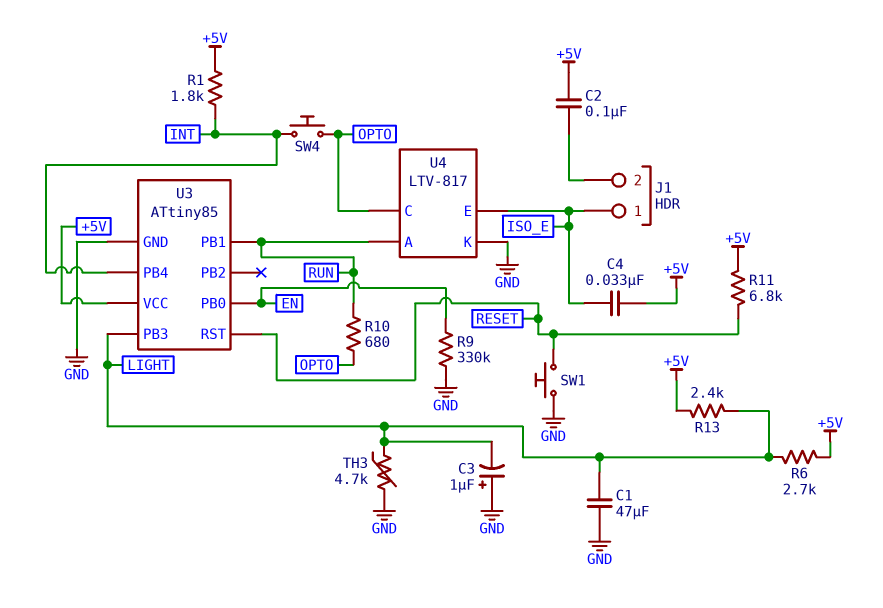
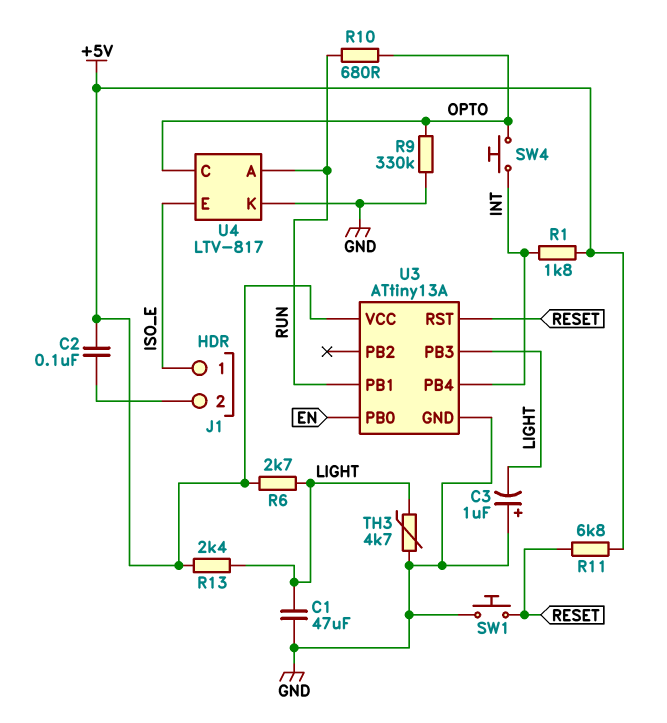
C4: 33nF (+5V, ISO_E) -> none
R9: 330k (EN, GND) -> 330k (GND, OPTO)
U3: ATtiny85 -> ATtiny13A

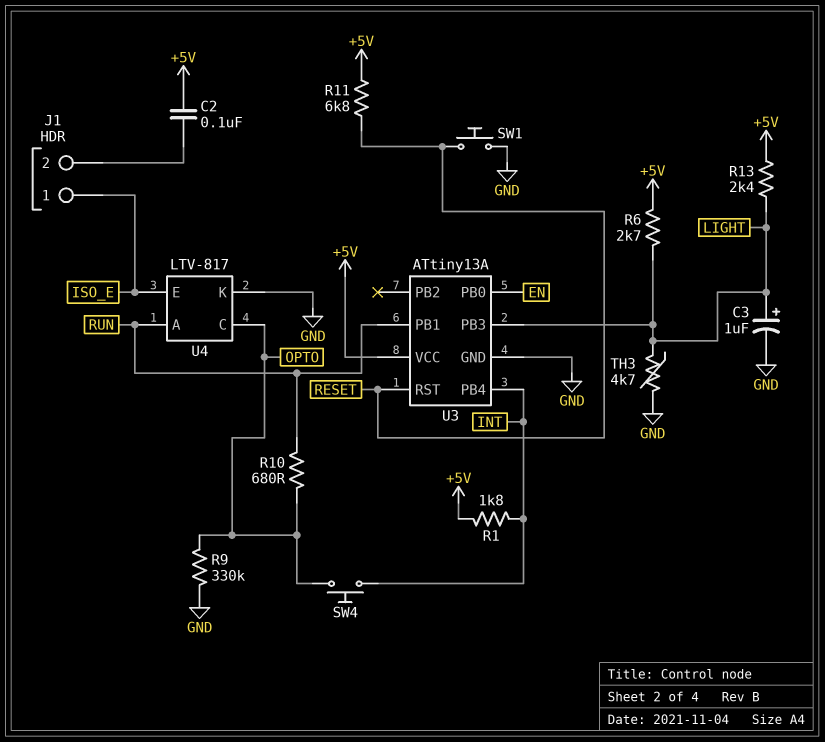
C1: 47uF (GND, LIGHT) -> none
C3: 1uF (plus GND, minus LIGHT) -> 1uF (plus LIGHT, minus GND)

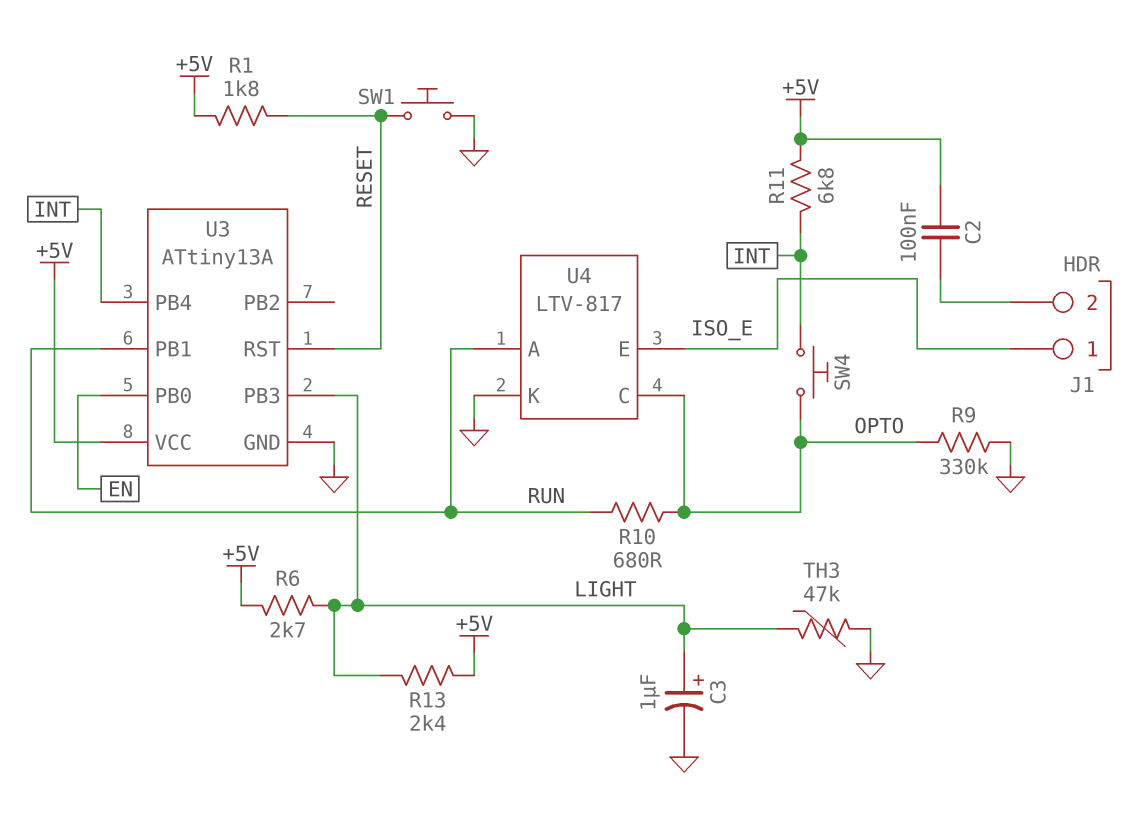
R1: 1.8k (+5V, INT) -> 1.8k (+5V, RESET)
R11: 6.8k (+5V, RESET) -> 6.8k (+5V, INT)
TH3: 4.7k (GND, LIGHT) -> 47k (GND, LIGHT)

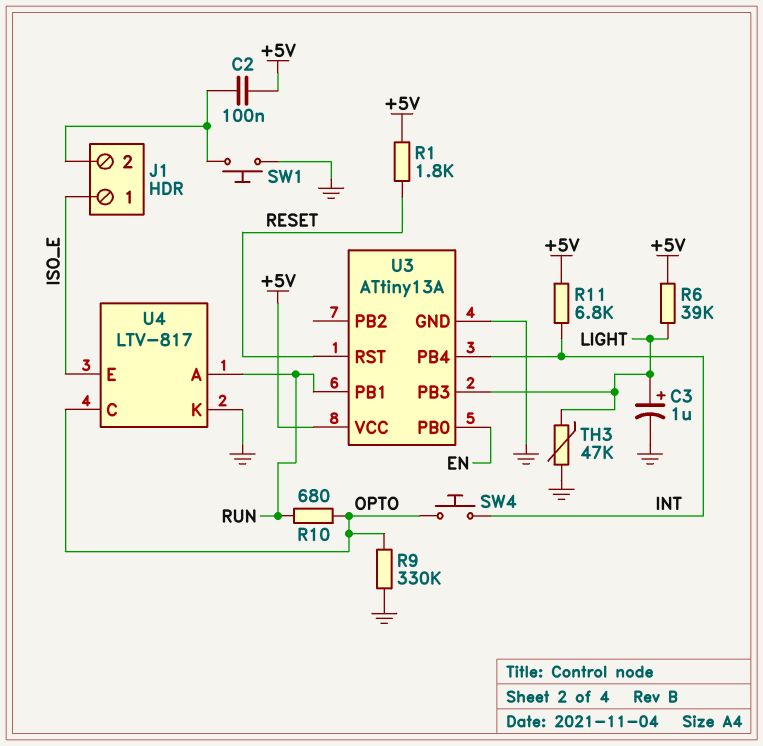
R6: 2.7k (+5V, LIGHT) -> 39k (+5V, LIGHT)
R13: 2.4k (+5V, LIGHT) -> none
SW1: button (GND, RESET) -> button (GND, J1/2)

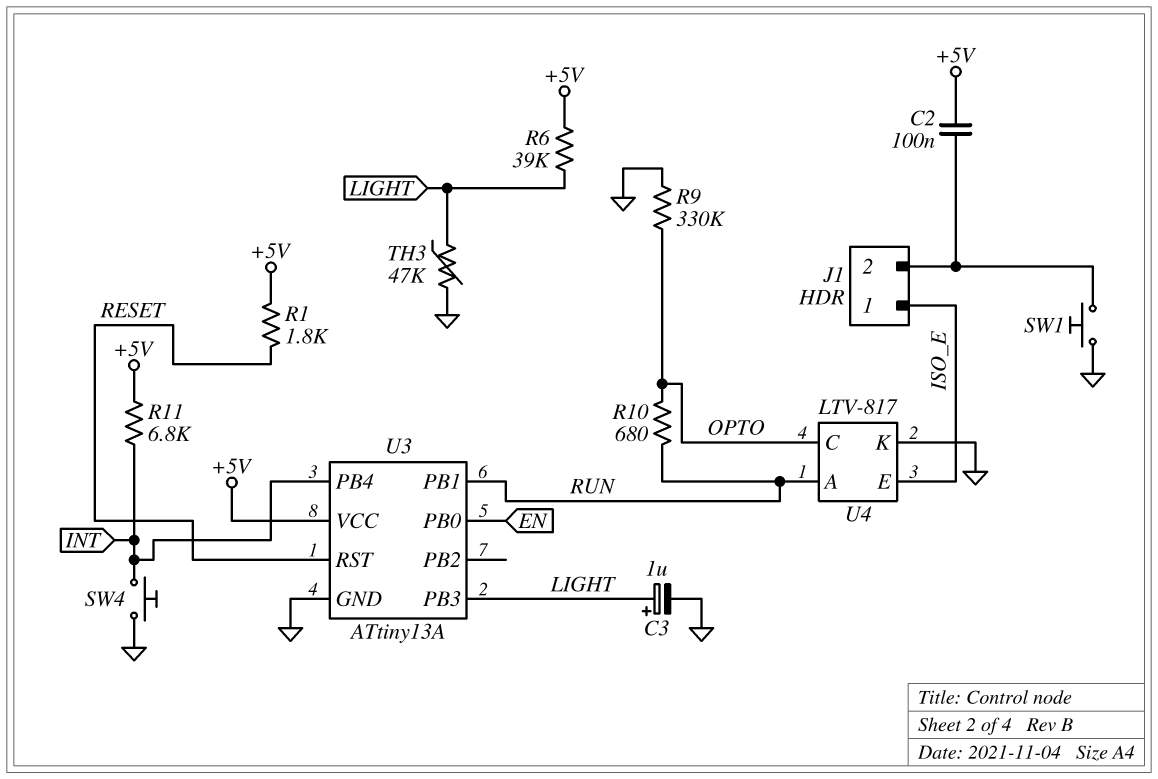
SW4: button (INT, OPTO) -> button (GND, INT)

